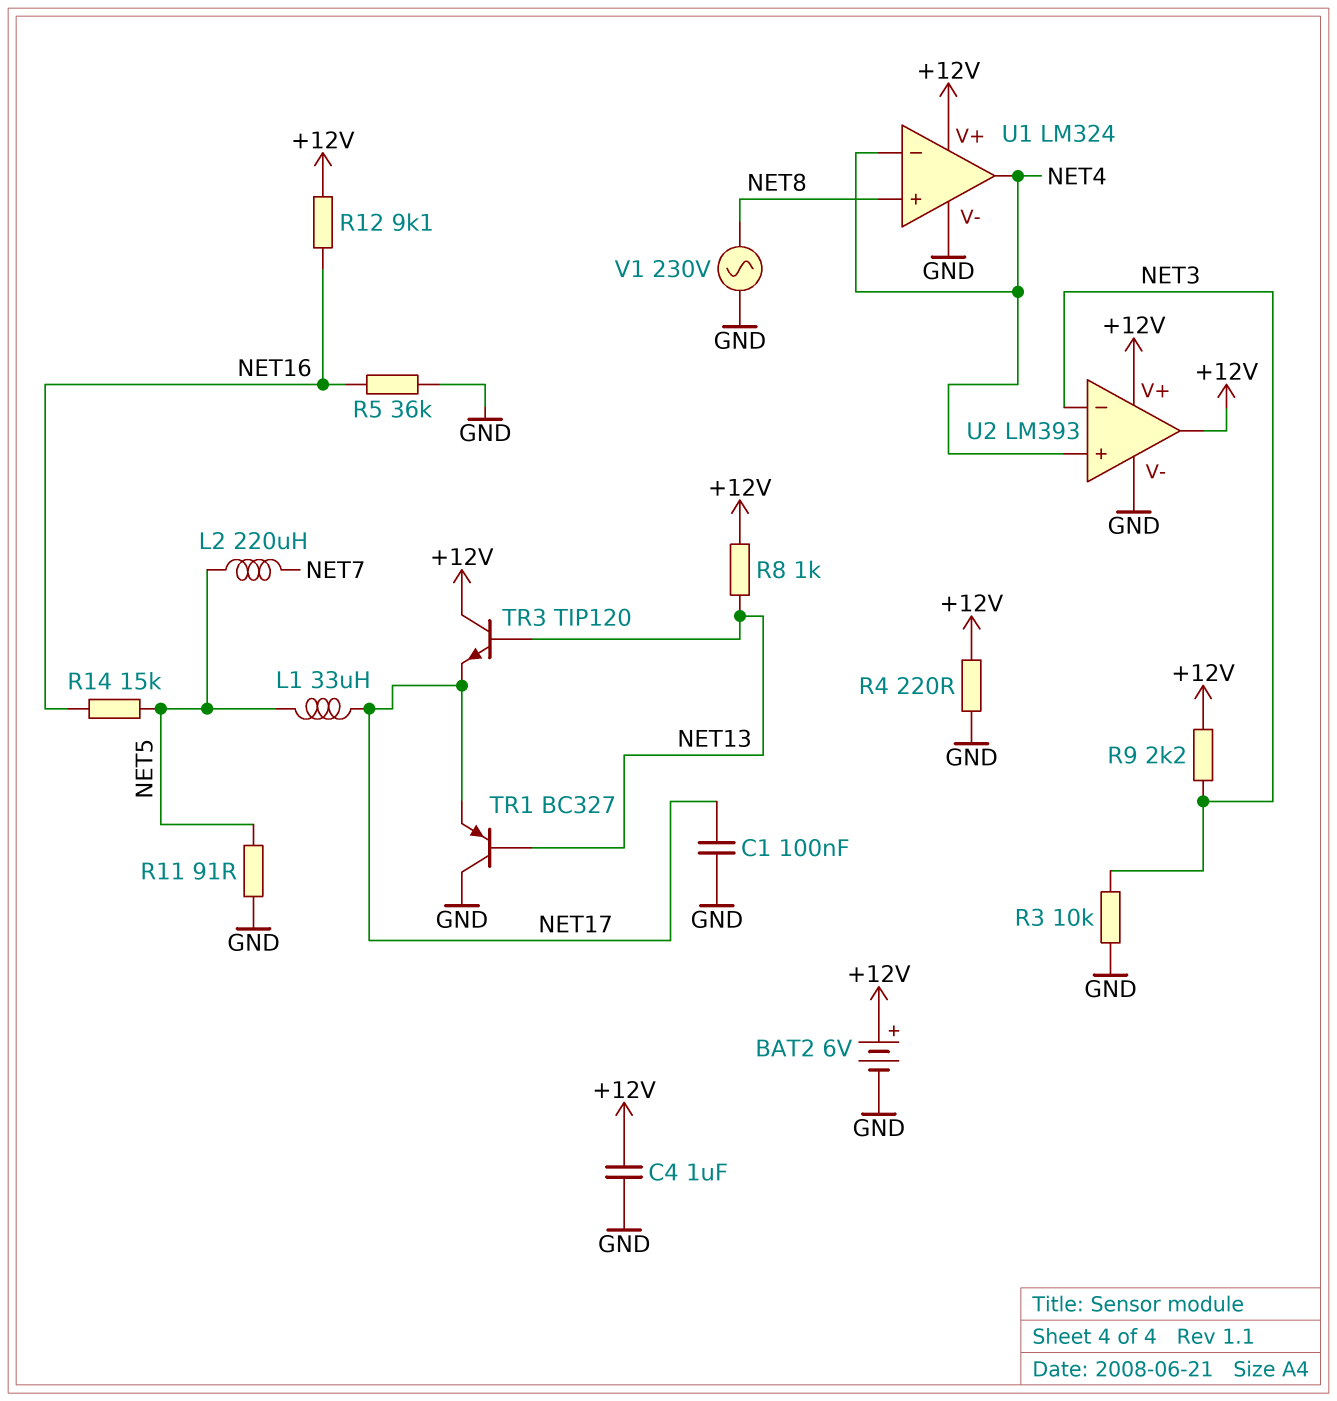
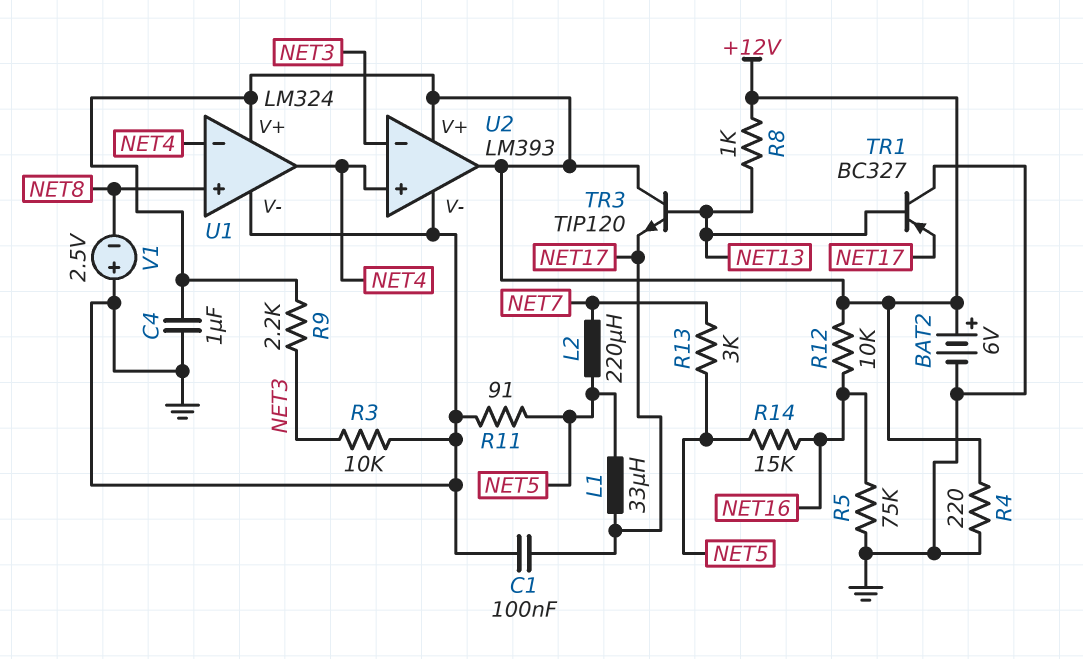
R5: 36k (GND, NET16) -> 75k (GND, NET16)
R12: 9.1k (+12V, NET16) -> 10k (+12V, NET16)
R13: none -> 3k (NET5, NET7)
V1: AC 230V (GND, NET8) -> 2.5V (plus GND, minus NET8)

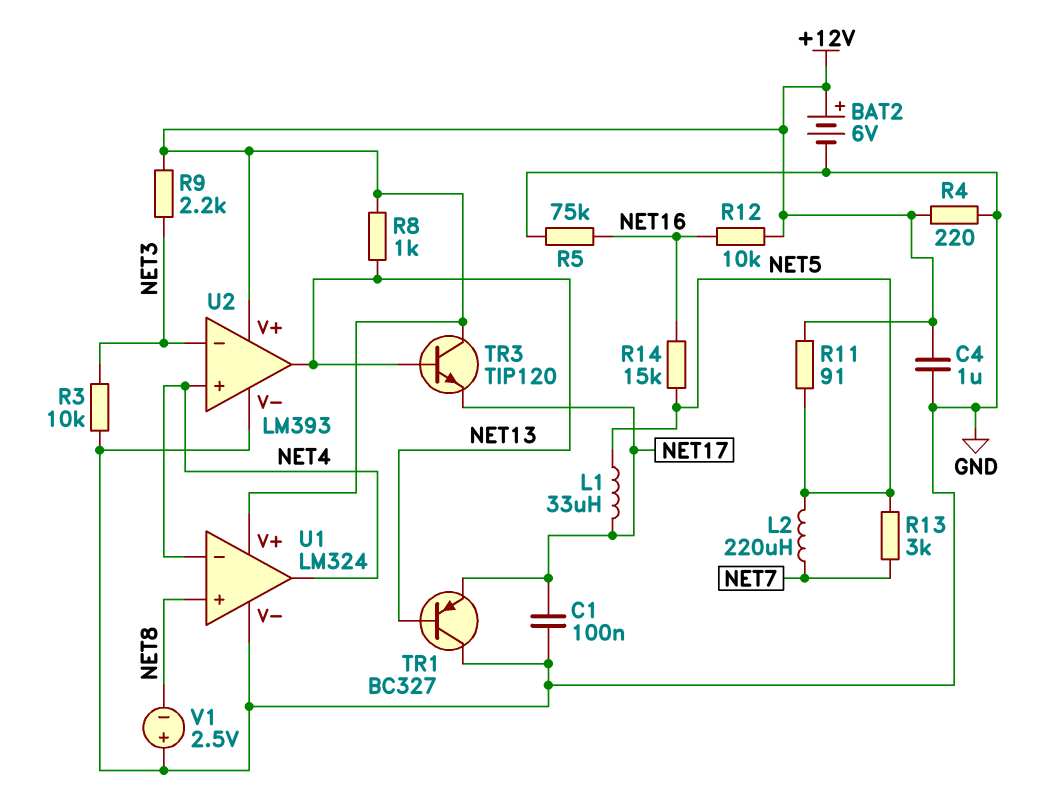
R11: 91 (GND, NET5) -> 91 (+12V, NET5)
U2 pin out: +12V -> NET13

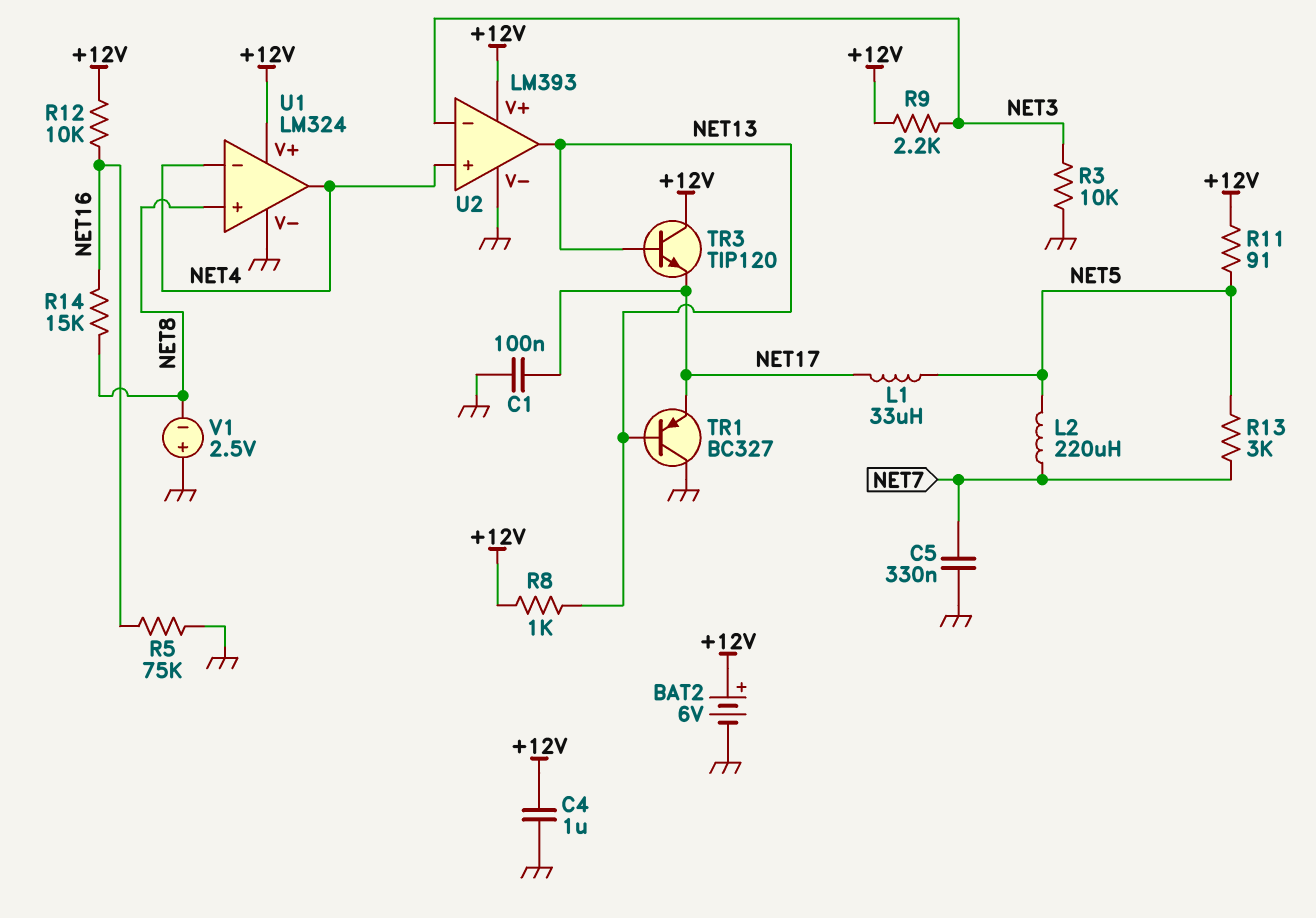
C5: none -> 330nF (GND, NET7)
R4: 220 (+12V, GND) -> none
R14: 15k (NET5, NET16) -> 15k (NET8, NET16)

